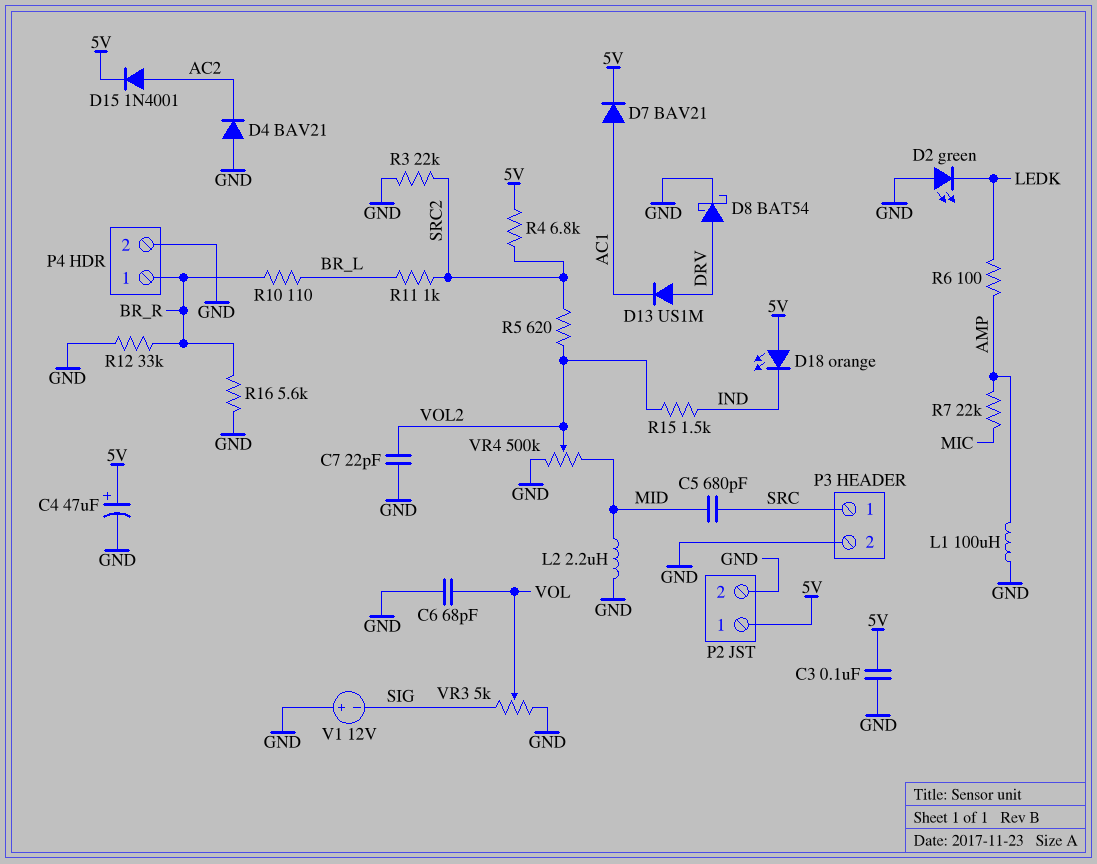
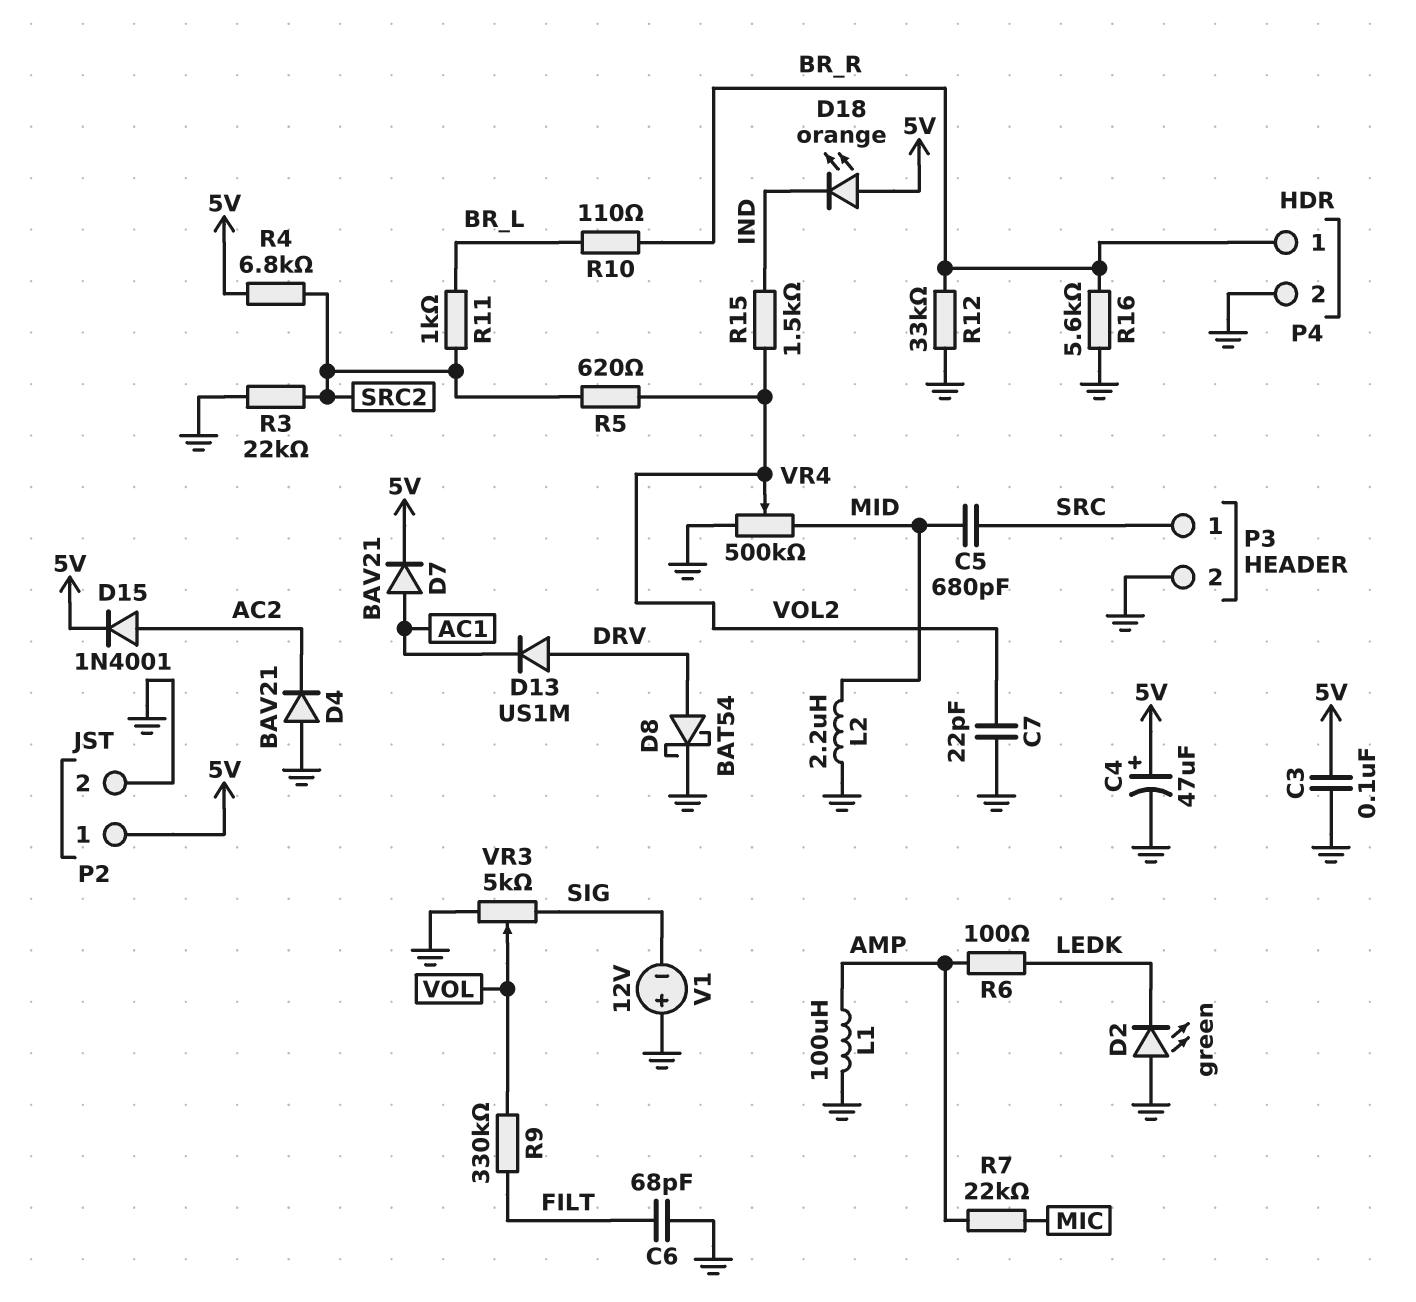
C6: 68pF (GND, VOL) -> 68pF (FILT, GND)
R9: none -> 330k (FILT, VOL)

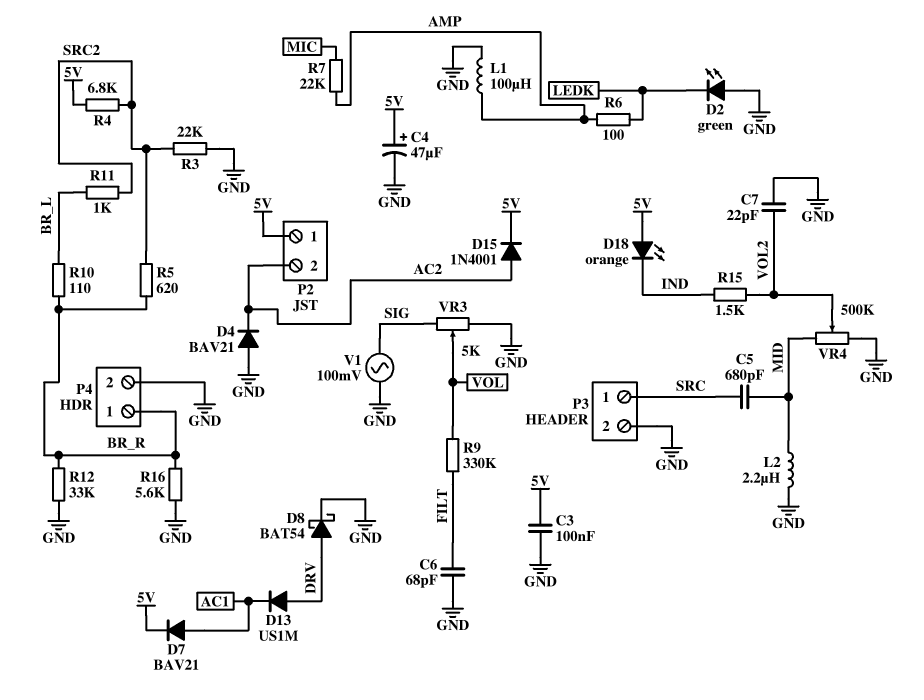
P2 pin 2: GND -> AC2
R5: 620 (SRC2, VOL2) -> 620 (BR_R, SRC2)
V1: 12V (plus GND, minus SIG) -> AC 100mV (GND, SIG)

